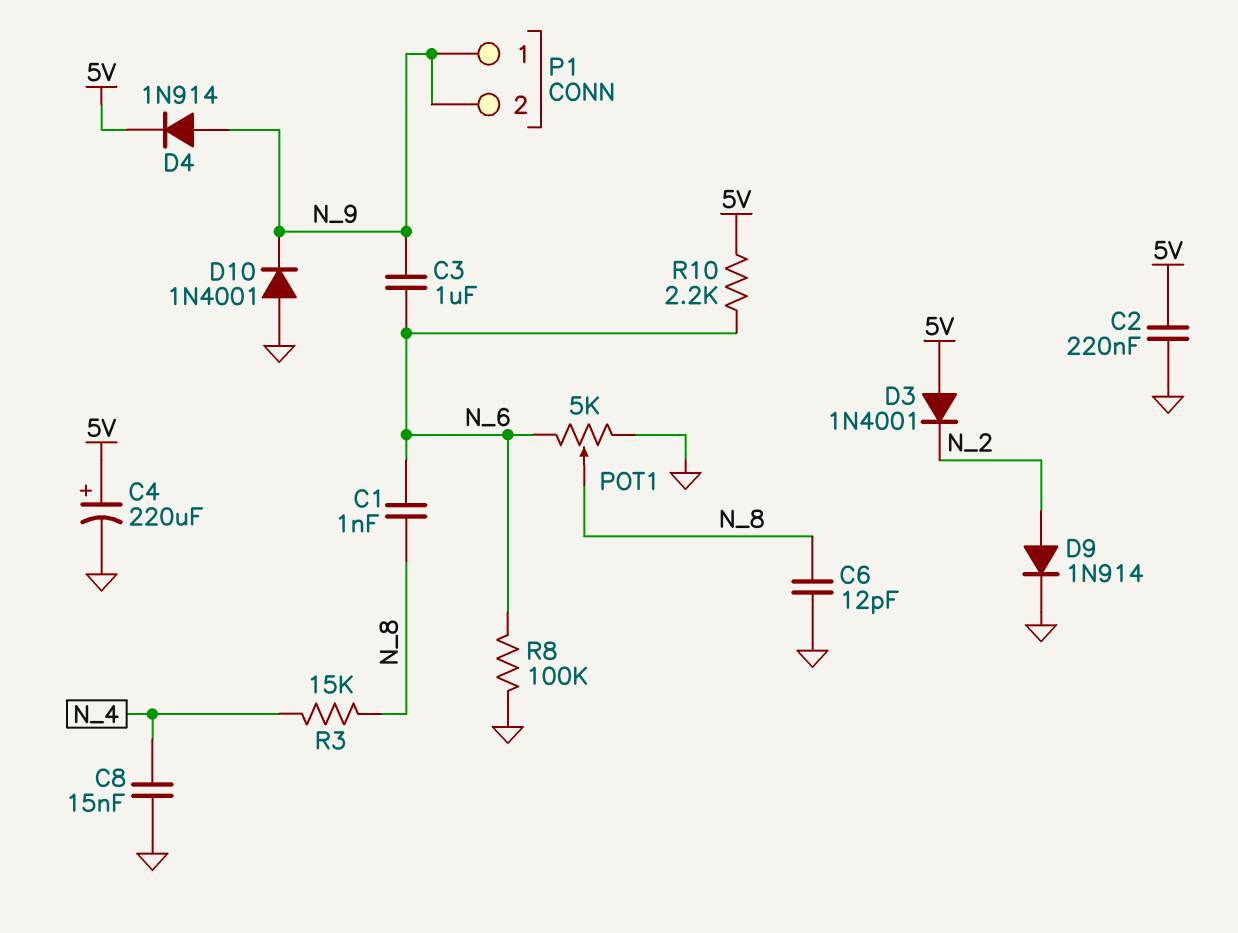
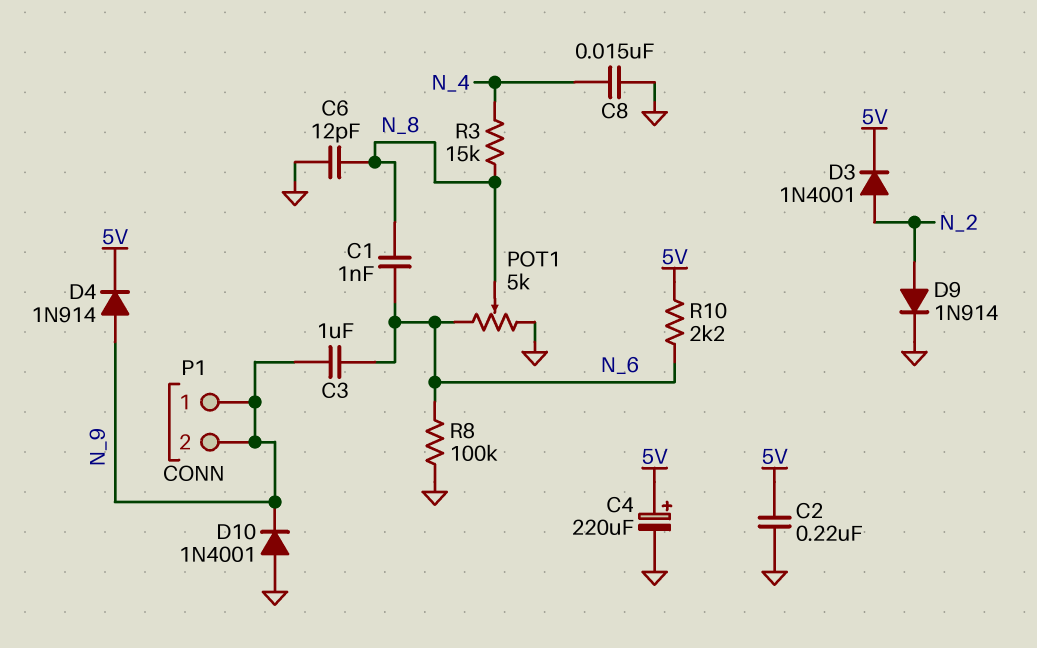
D3: diode 1N4001 (A 5V, K N_2) -> diode 1N4001 (A N_2, K 5V)

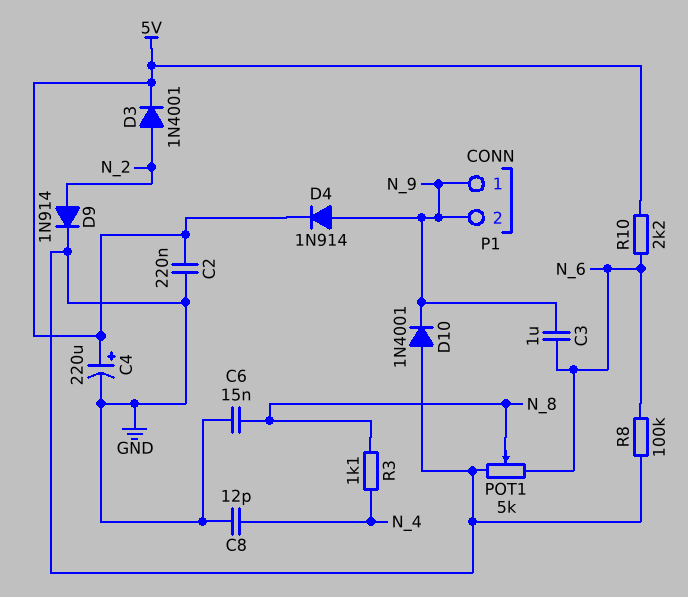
C1: 1nF (N_6, N_8) -> none
C6: 12pF (GND, N_8) -> 15nF (GND, N_8)
C8: 15nF (GND, N_4) -> 12pF (GND, N_4)
R3: 15k (N_4, N_8) -> 1.1k (N_4, N_8)

